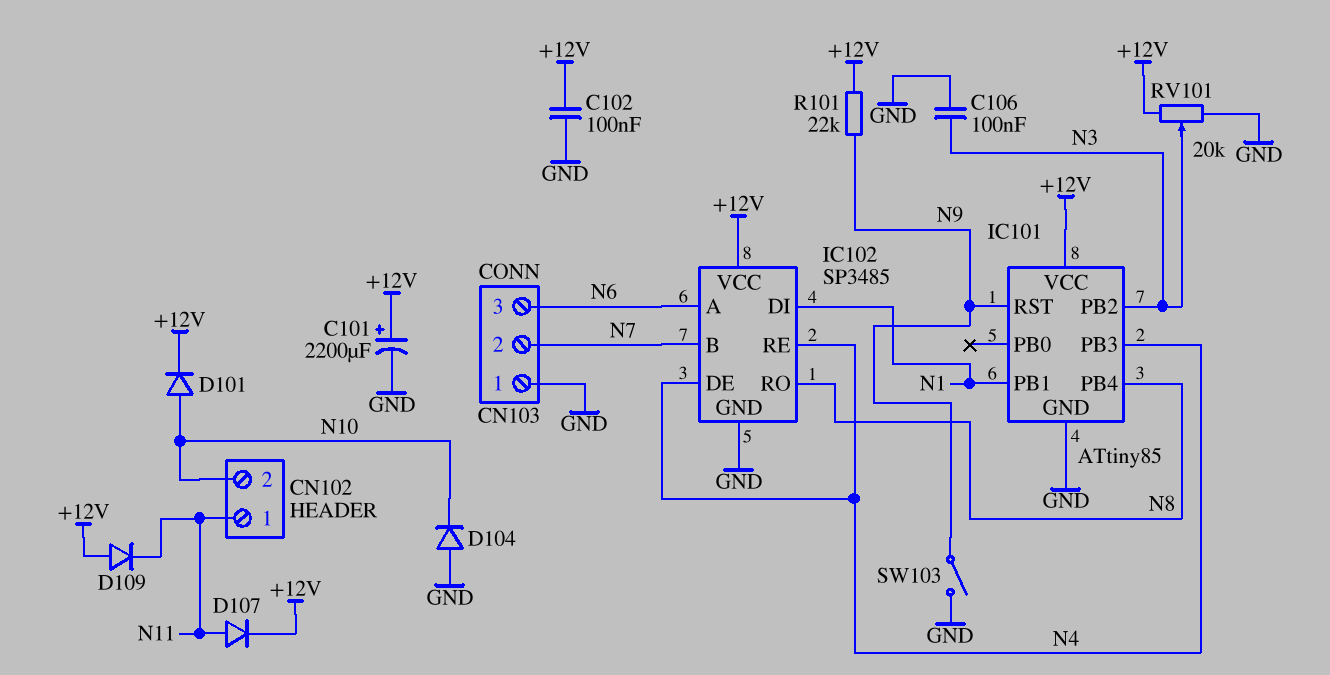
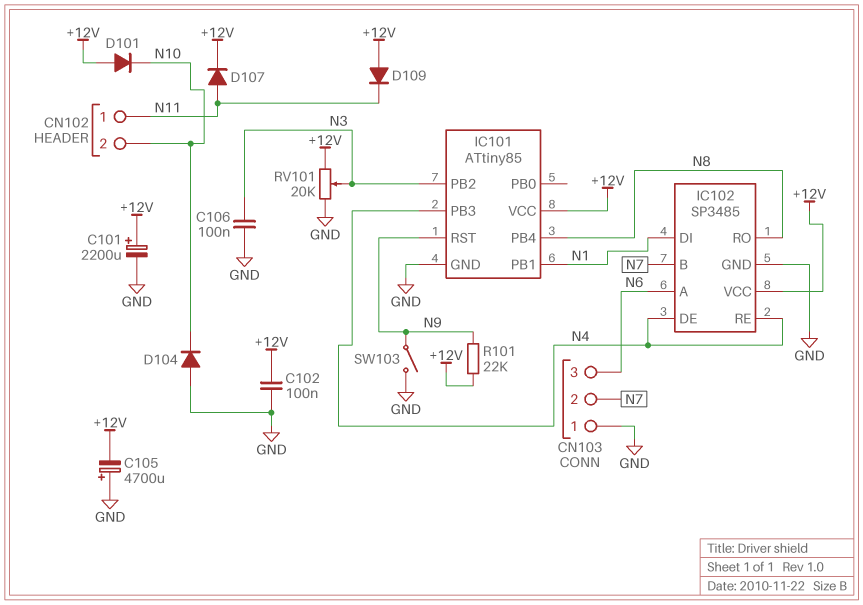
C105: none -> 4700uF (plus GND, minus +12V)
D101: diode (A N10, K +12V) -> diode (A +12V, K N10)

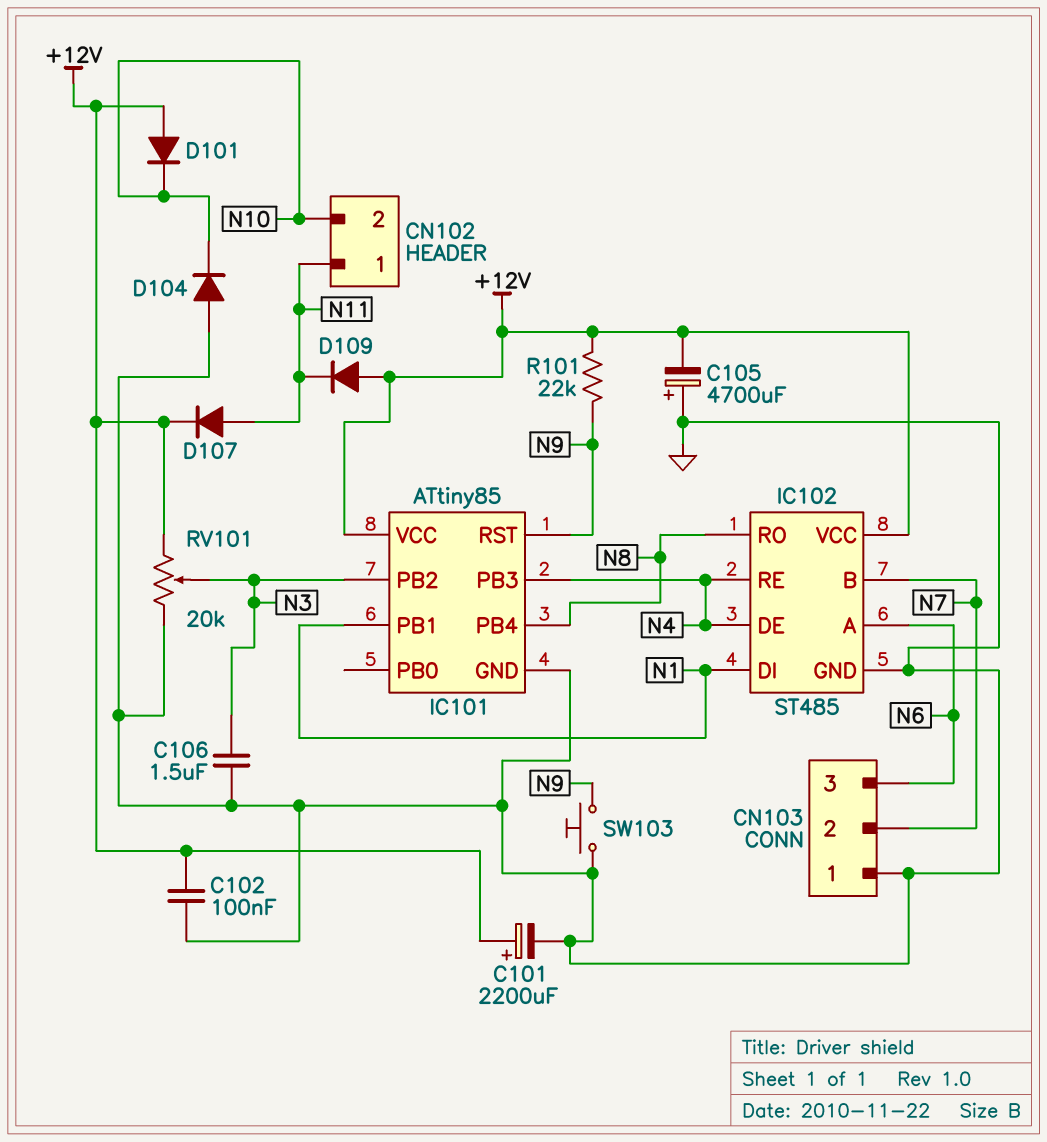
C106: 100nF (GND, N3) -> 1.5uF (GND, N3)
IC102: SP3485 -> ST485
SW103: switch (GND, N9) -> button (GND, N9)

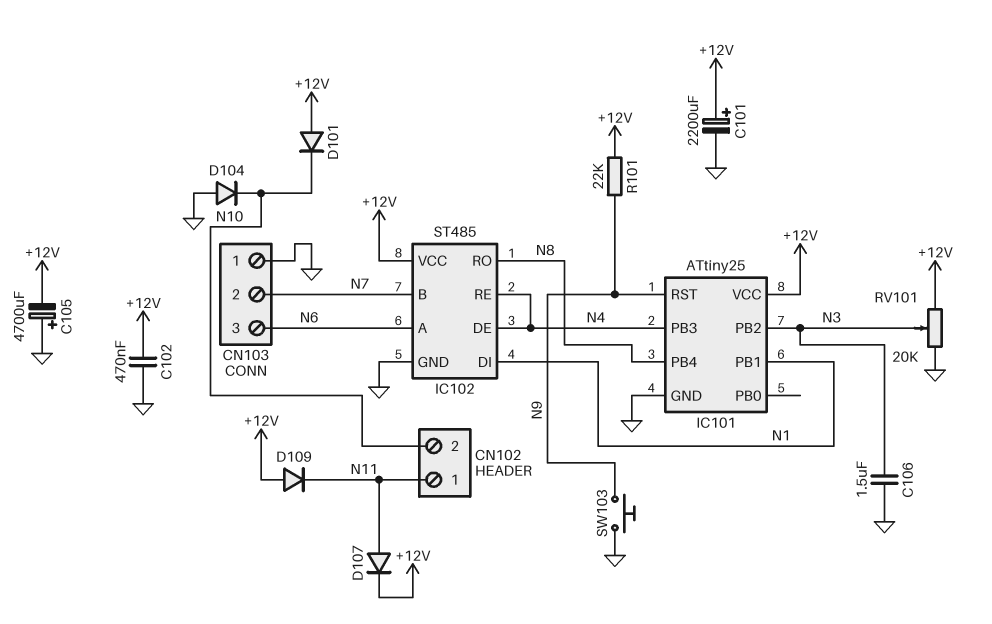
C102: 100nF (+12V, GND) -> 470nF (+12V, GND)
IC101: ATtiny85 -> ATtiny25

